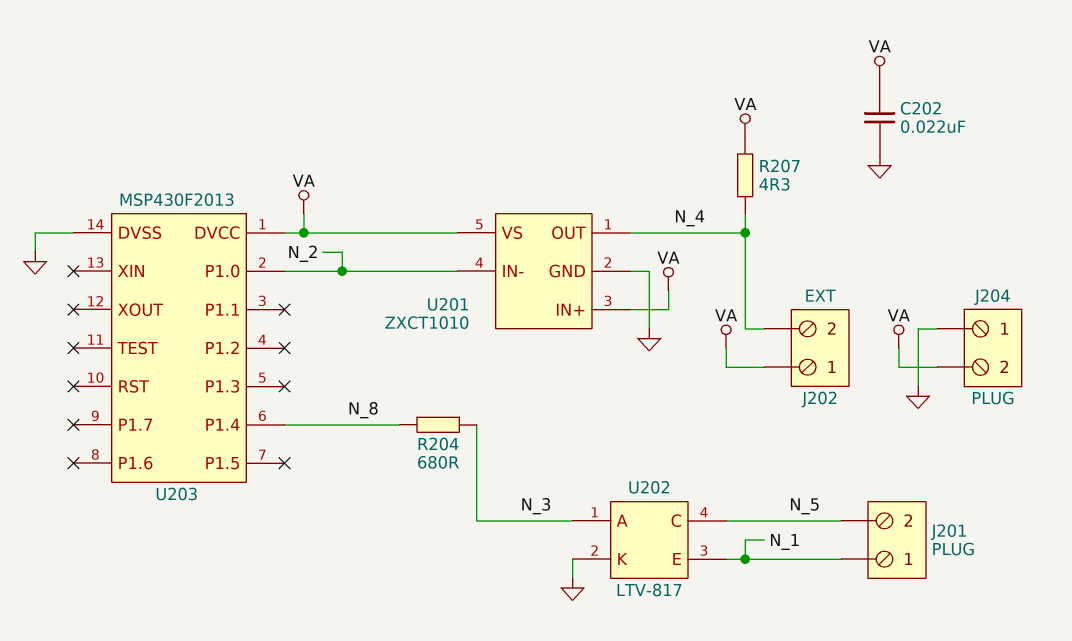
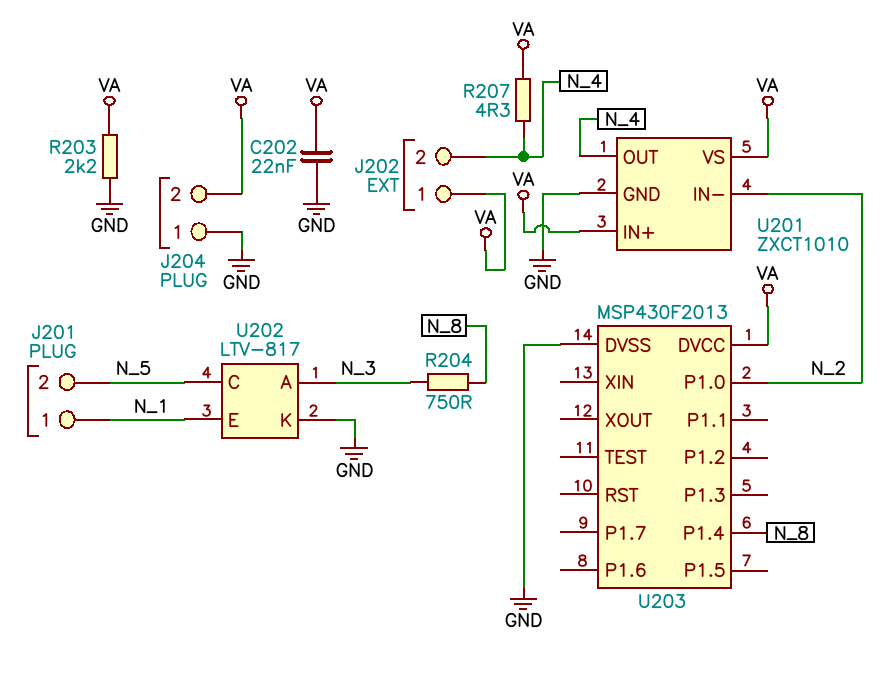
R203: none -> 2.2k (GND, VA)
R204: 680 (N_3, N_8) -> 750 (N_3, N_8)

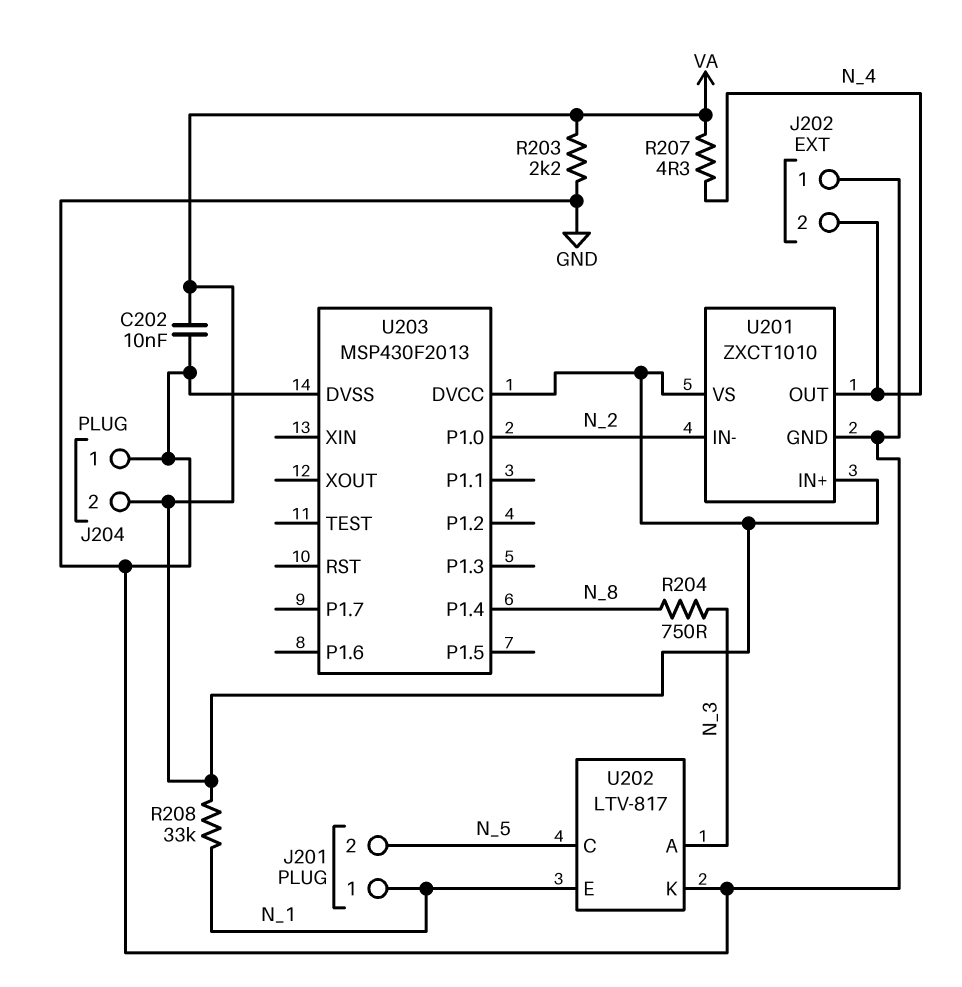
C202: 22nF (GND, VA) -> 10nF (GND, VA)
J202 pin 1: VA -> GND
R208: none -> 33k (N_1, VA)

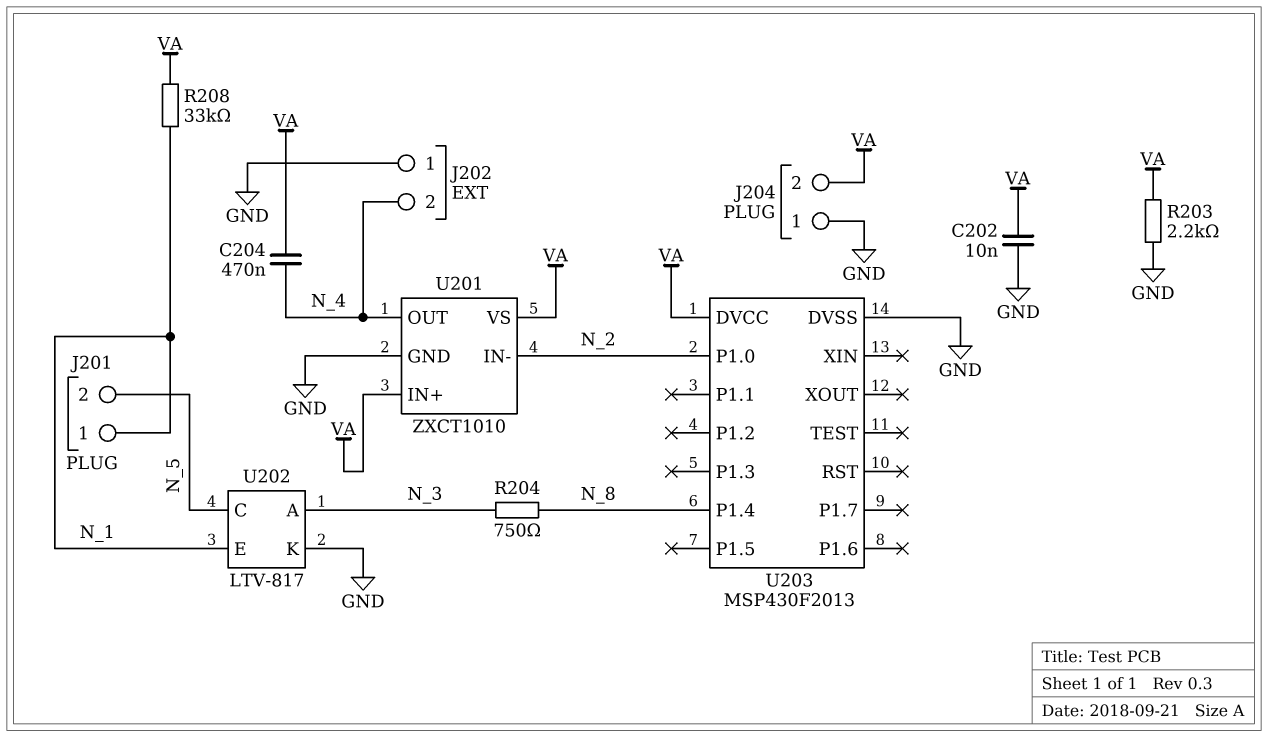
C204: none -> 470nF (N_4, VA)
R207: 4.3 (N_4, VA) -> none

